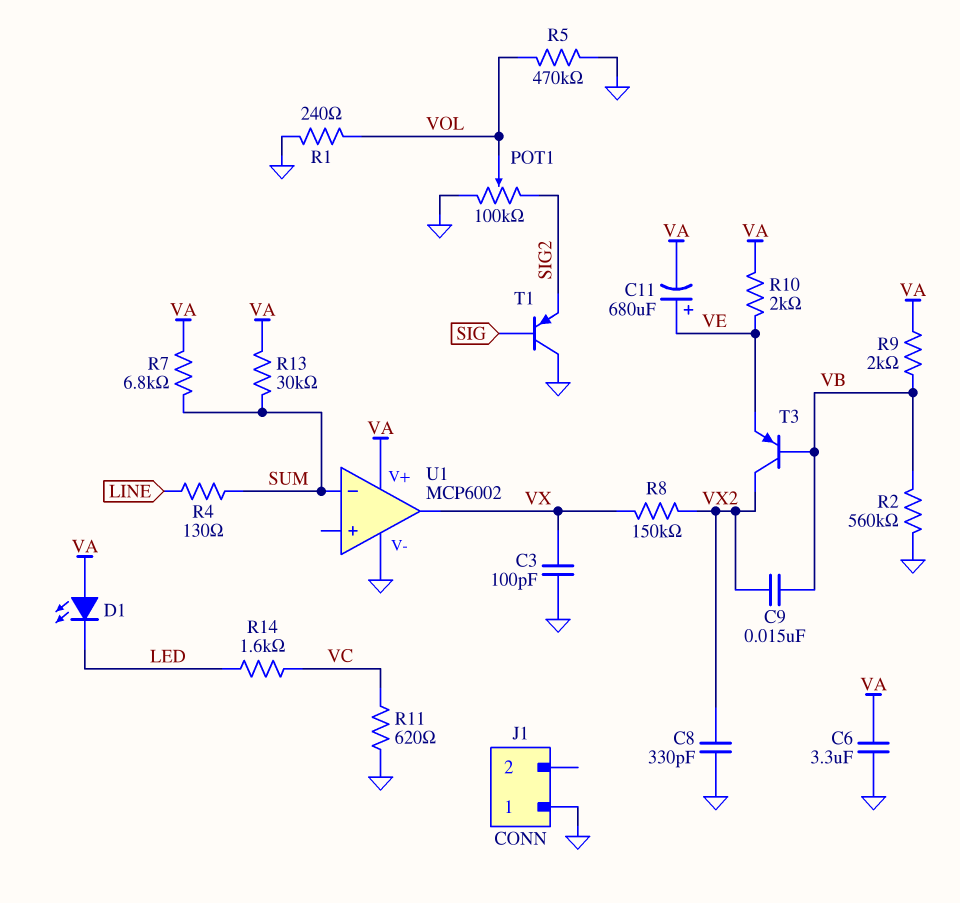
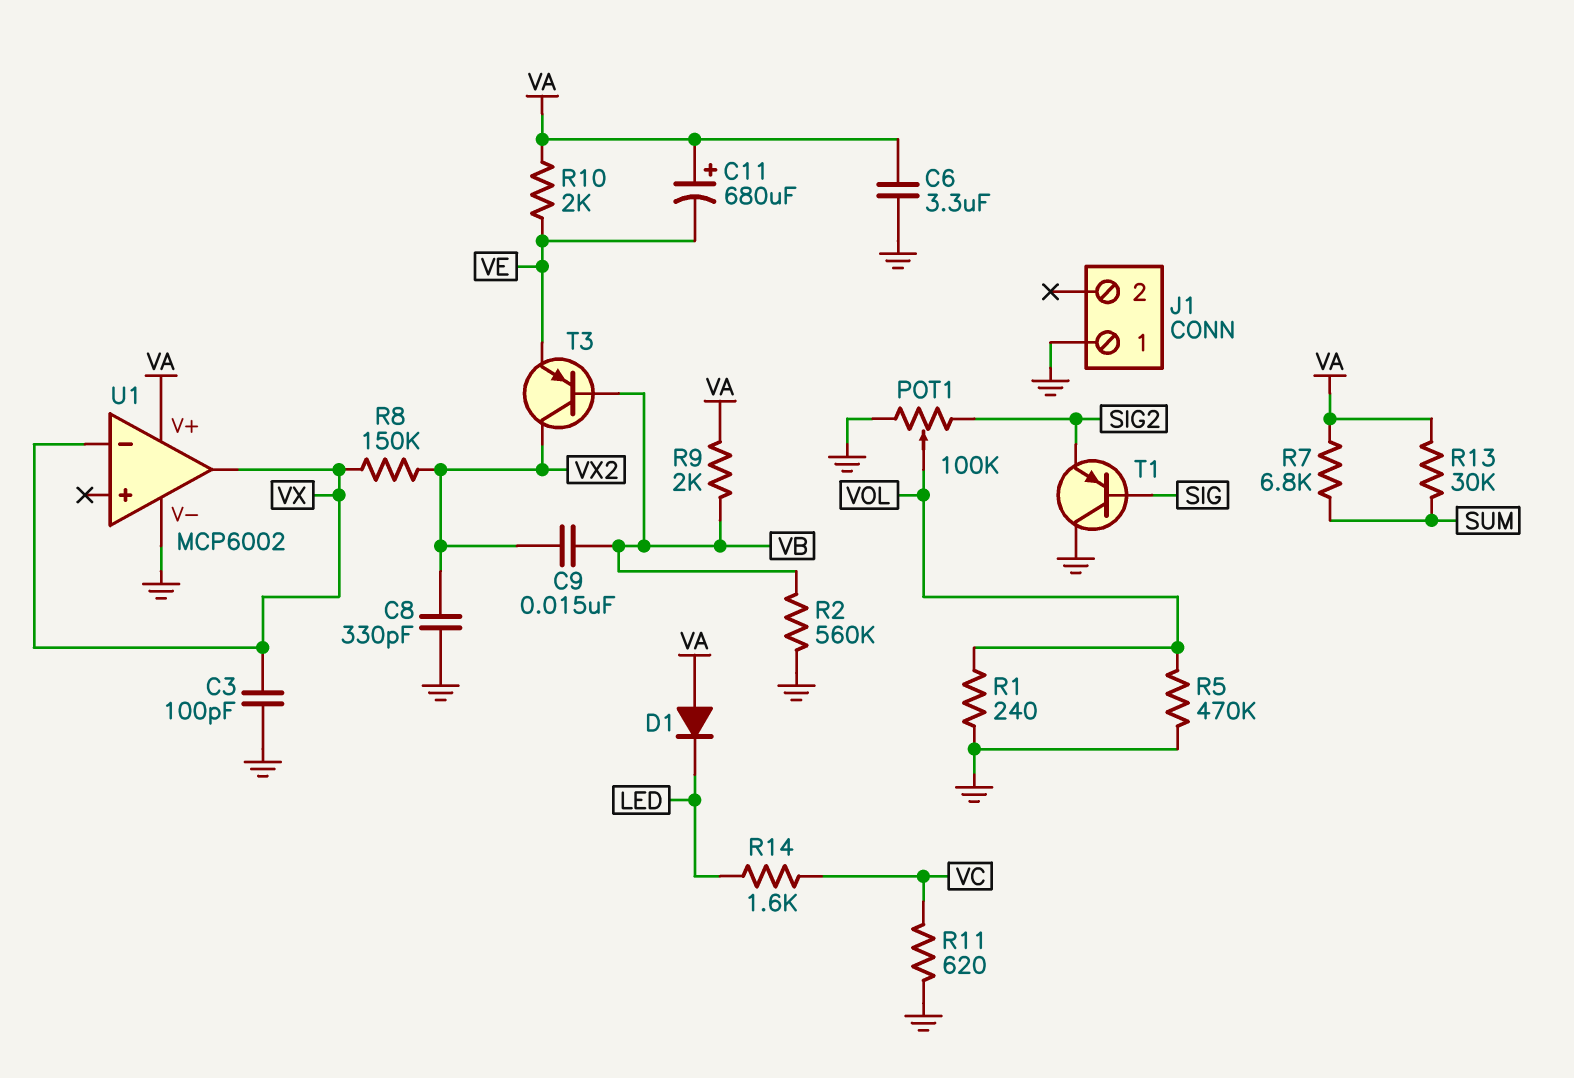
C11: 680uF (plus VE, minus VA) -> 680uF (plus VA, minus VE)
D1: LED (A VA, K LED) -> diode (A VA, K LED)
R4: 130 (LINE, SUM) -> none
U1 pin in-: SUM -> VX

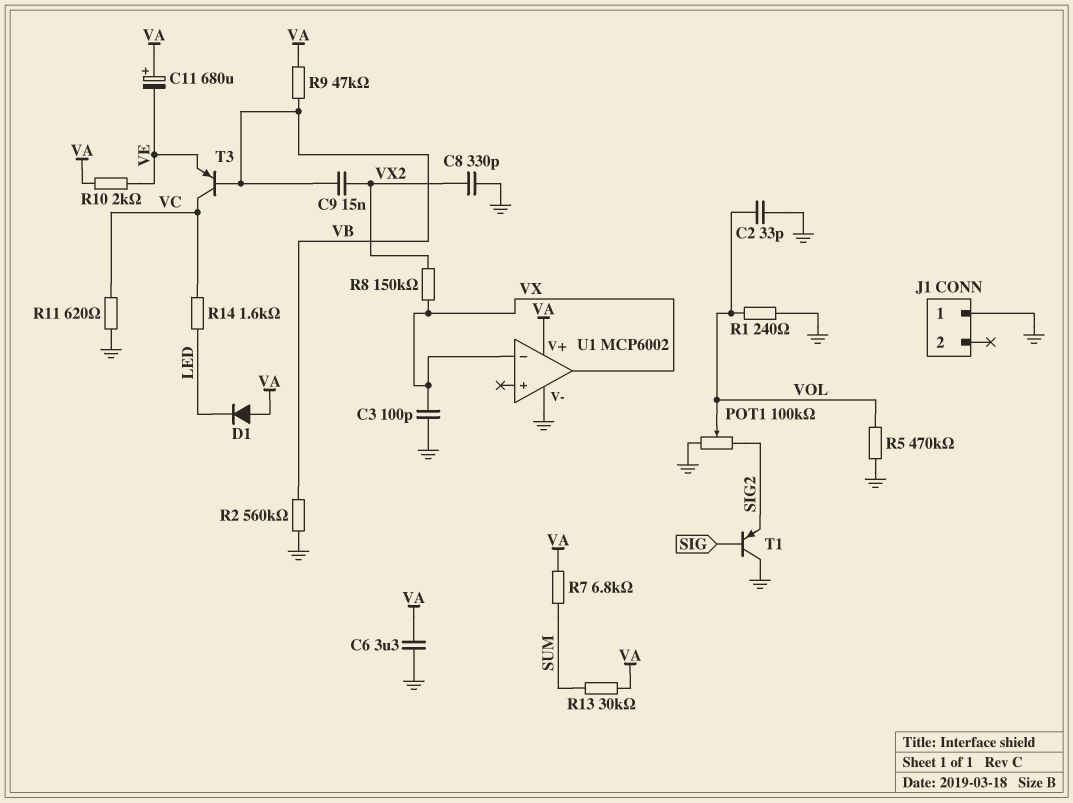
C2: none -> 33pF (GND, VOL)
R9: 2k (VA, VB) -> 47k (VA, VB)
T3: PNP (B VB, C VX2, E VE) -> PNP (B VB, C VC, E VE)

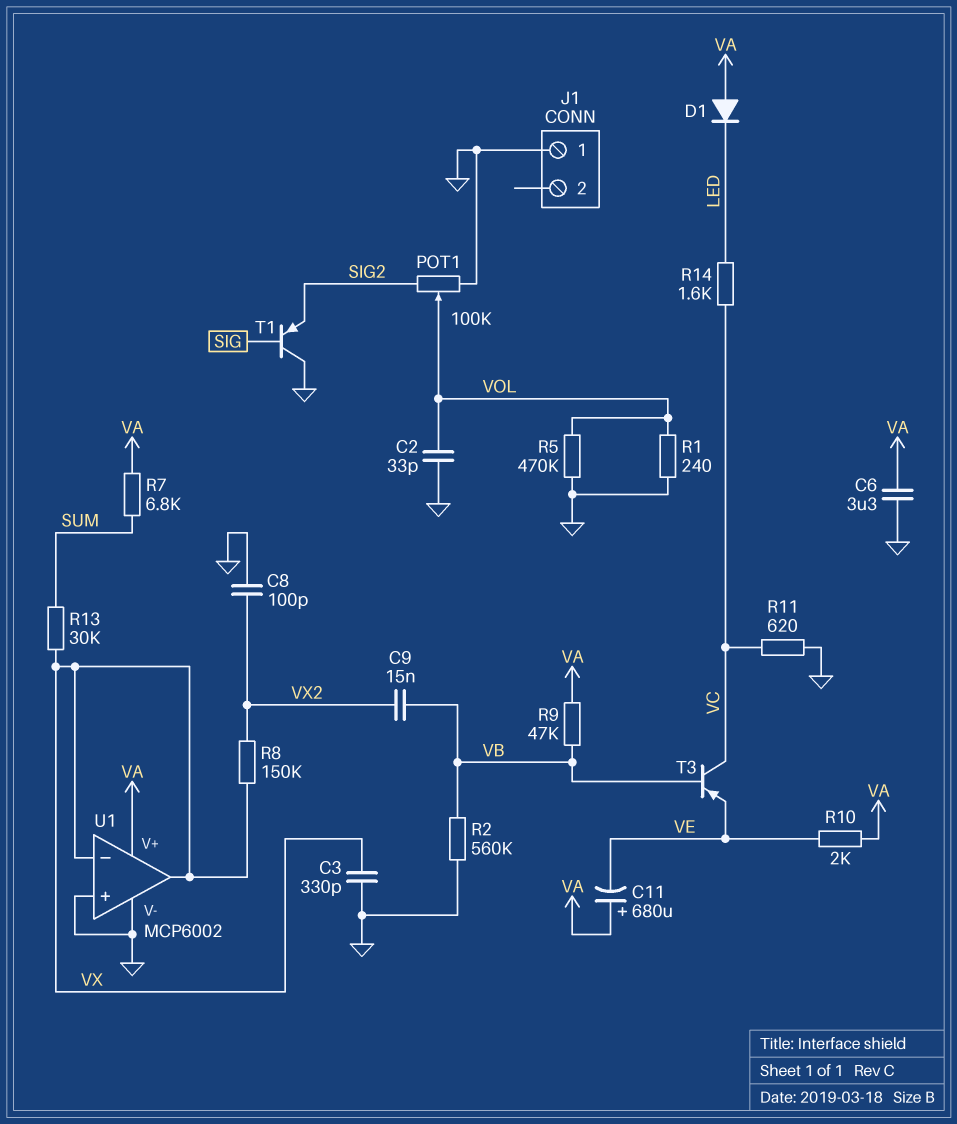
C3: 100pF (GND, VX) -> 330pF (GND, VX)
C8: 330pF (GND, VX2) -> 100pF (GND, VX2)
R13: 30k (SUM, VA) -> 30k (SUM, VX)
U1 pin in+: none -> GND

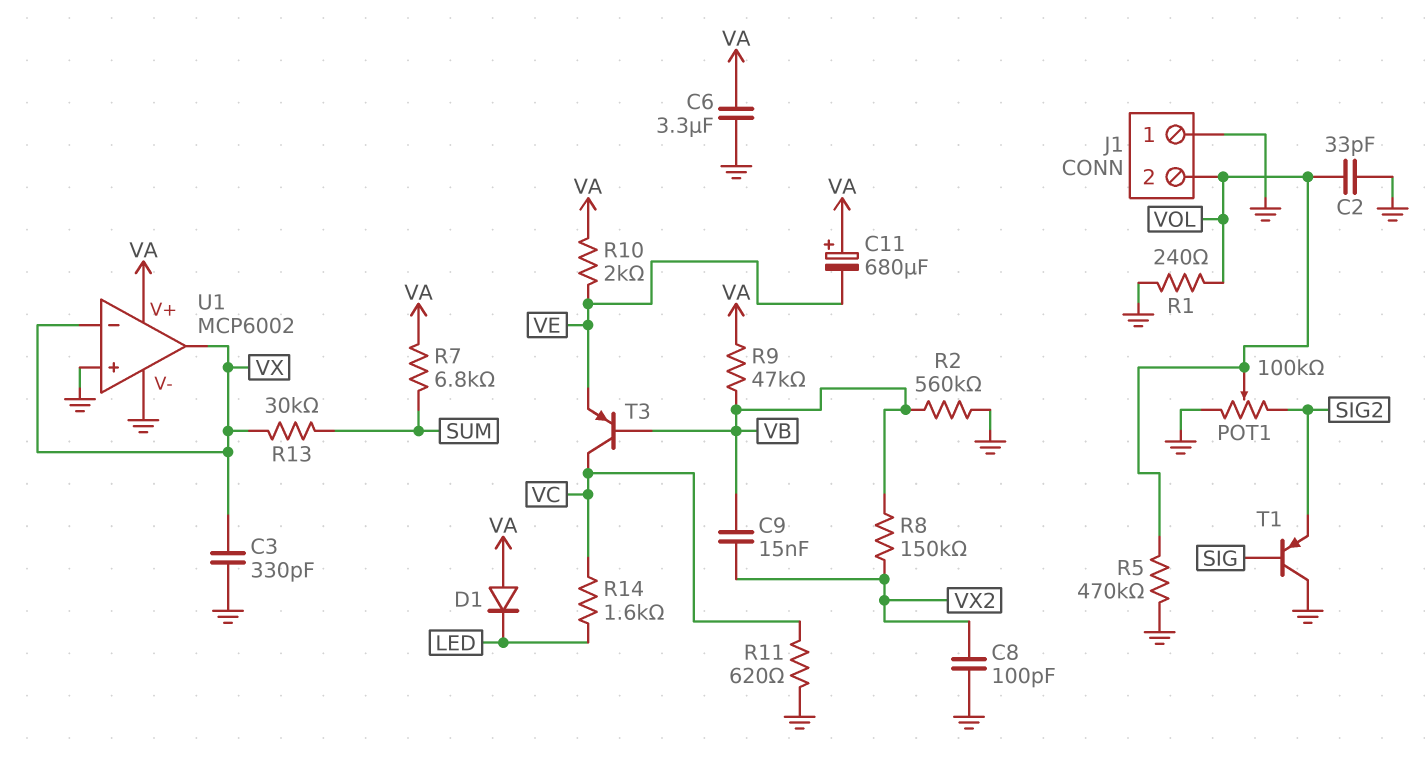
J1 pin 2: none -> VOL
R8: 150k (VX, VX2) -> 150k (VB, VX2)

